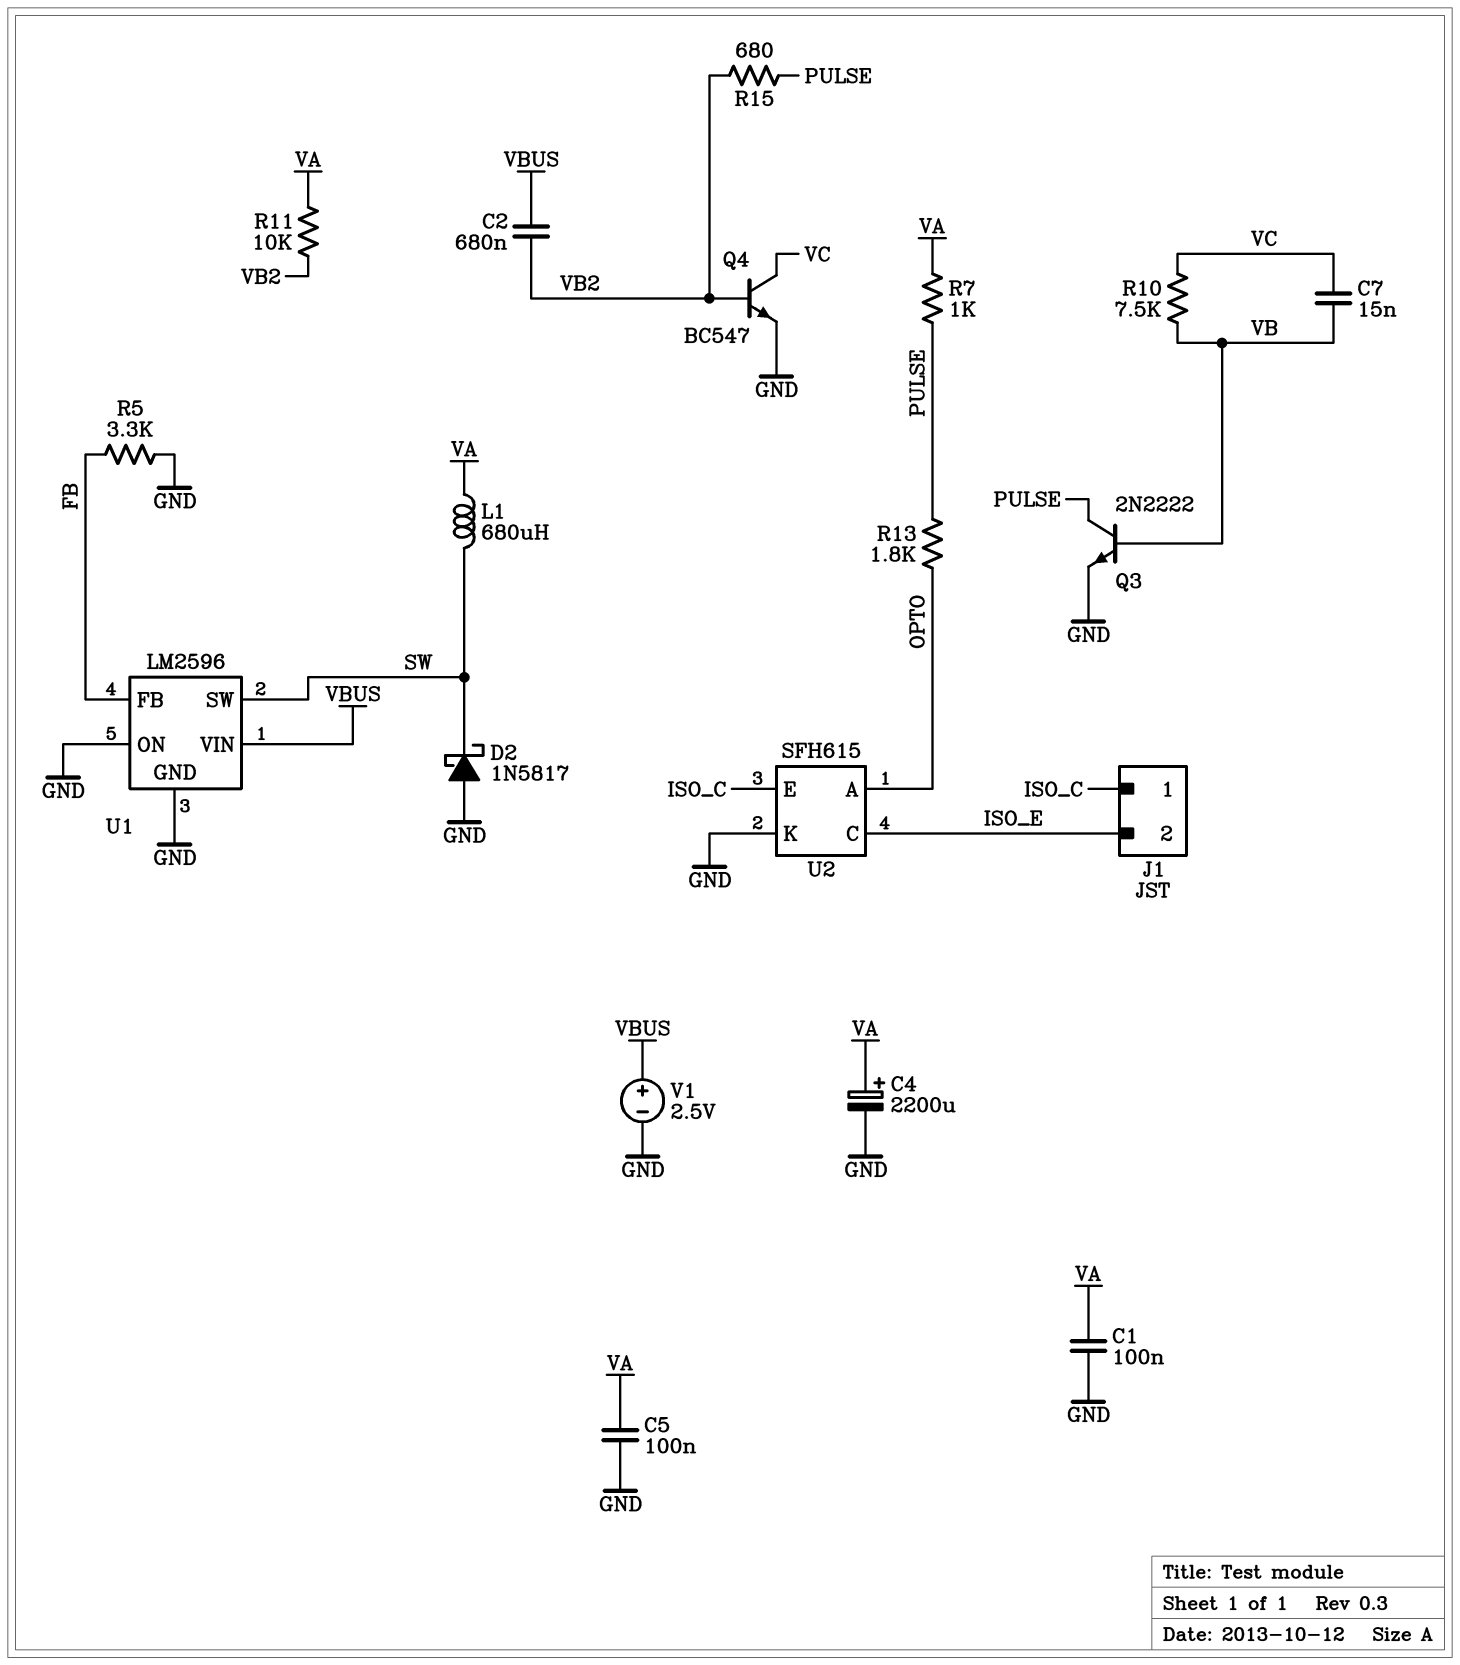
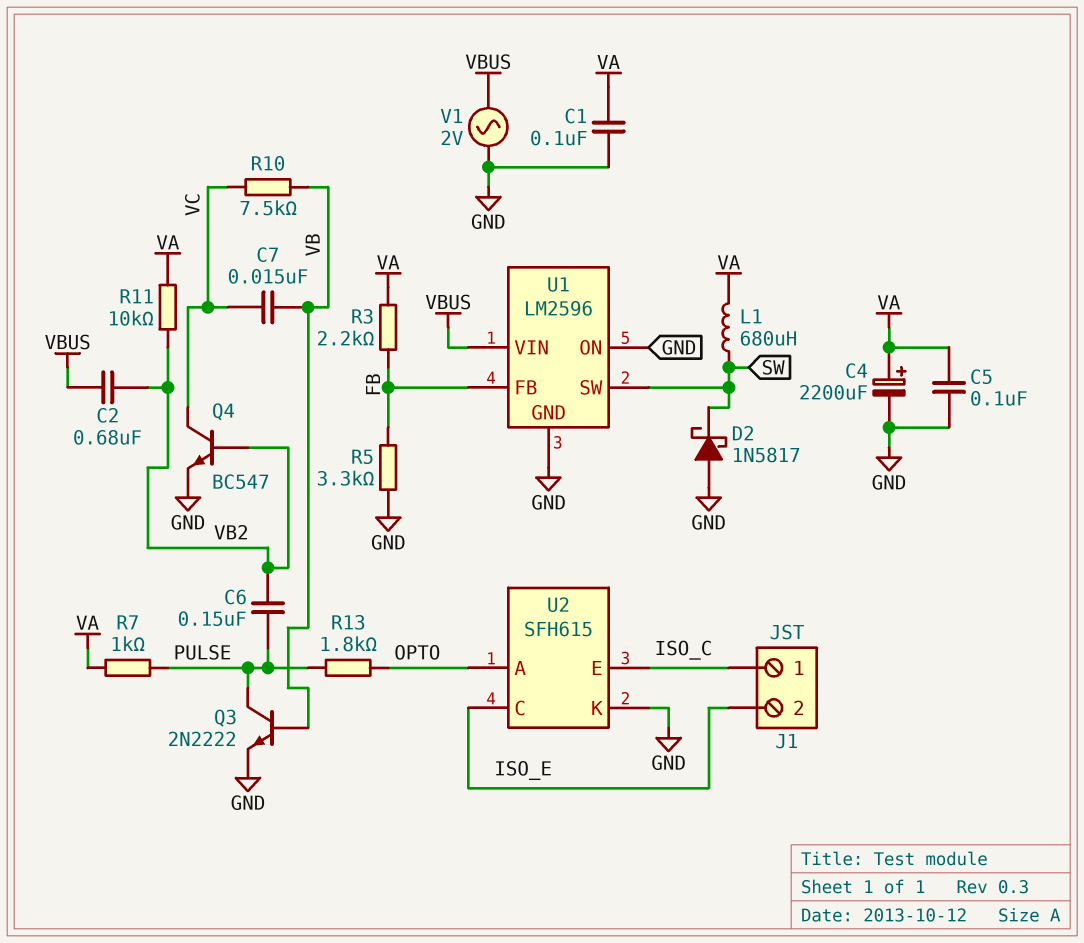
C6: none -> 150nF (PULSE, VB2)
R3: none -> 2.2k (FB, VA)
R15: 680 (PULSE, VB2) -> none
V1: 2.5V (plus VBUS, minus GND) -> AC 2V (GND, VBUS)

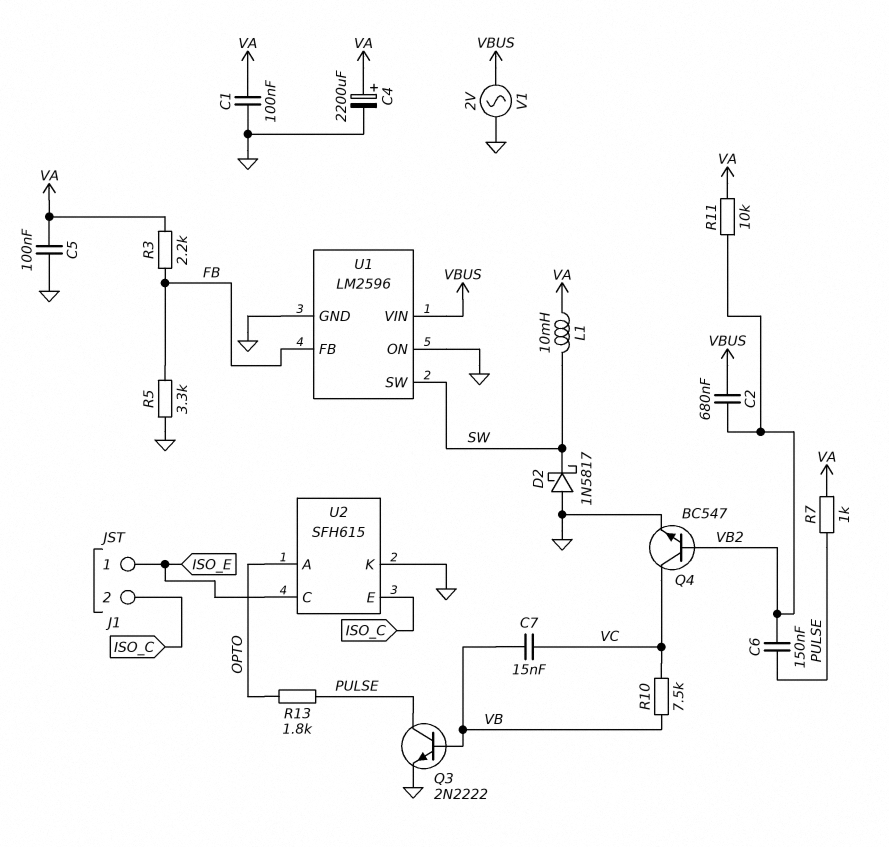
J1 pin 1: ISO_C -> ISO_E
J1 pin 2: ISO_E -> ISO_C
L1: 680uH (SW, VA) -> 10mH (SW, VA)

